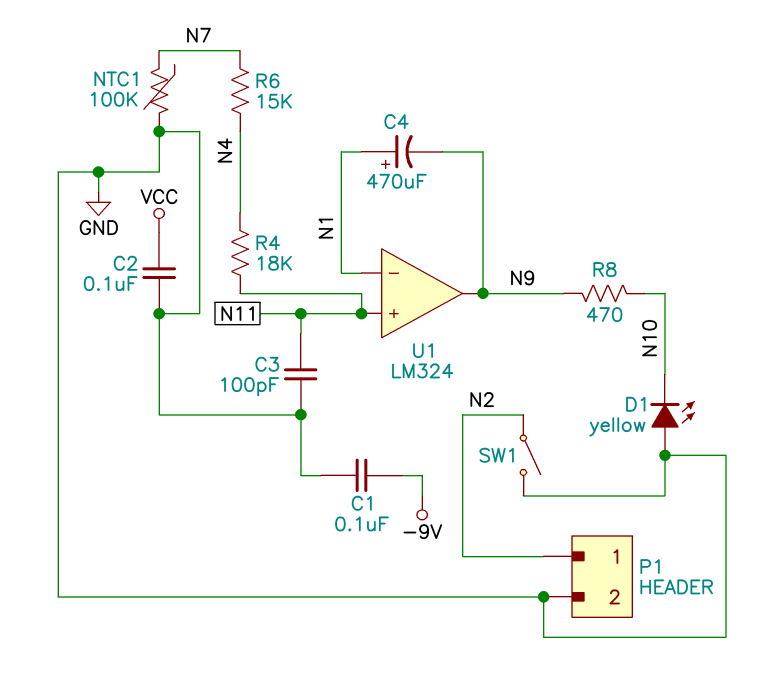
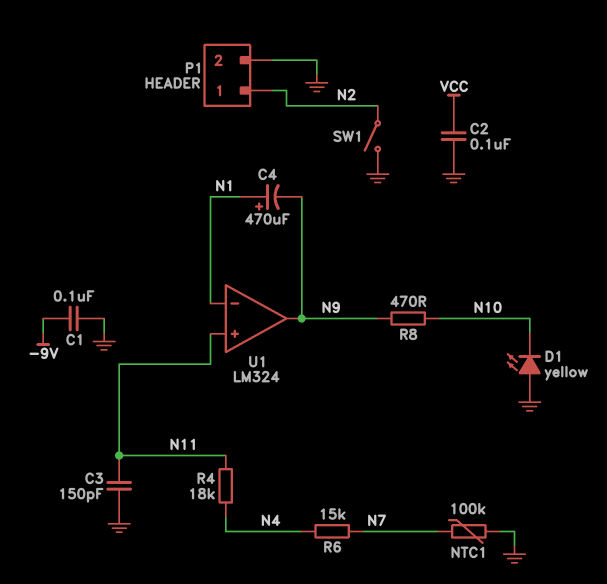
C3: 100pF (GND, N11) -> 150pF (GND, N11)

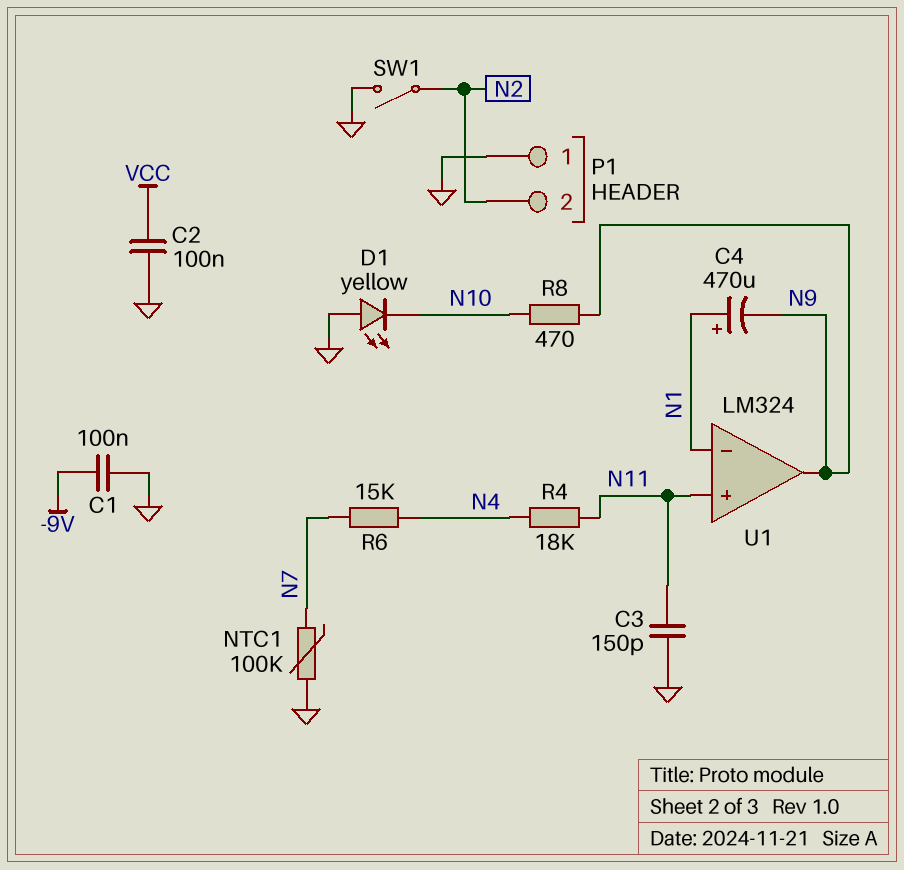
P1 pin 1: N2 -> GND
P1 pin 2: GND -> N2

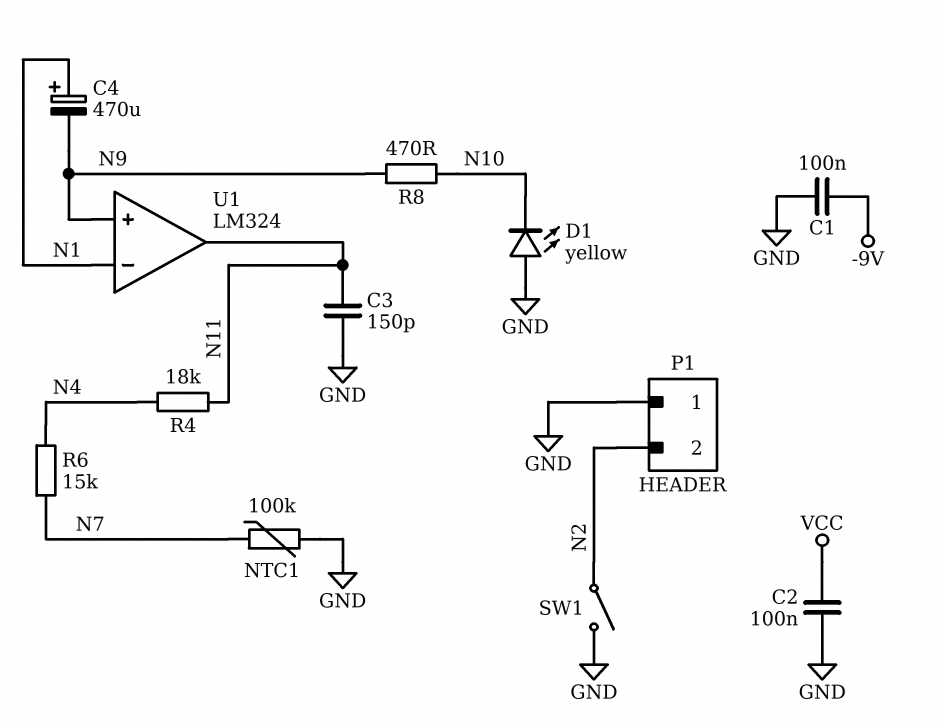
U1 pin in+: N11 -> N9
U1 pin out: N9 -> N11

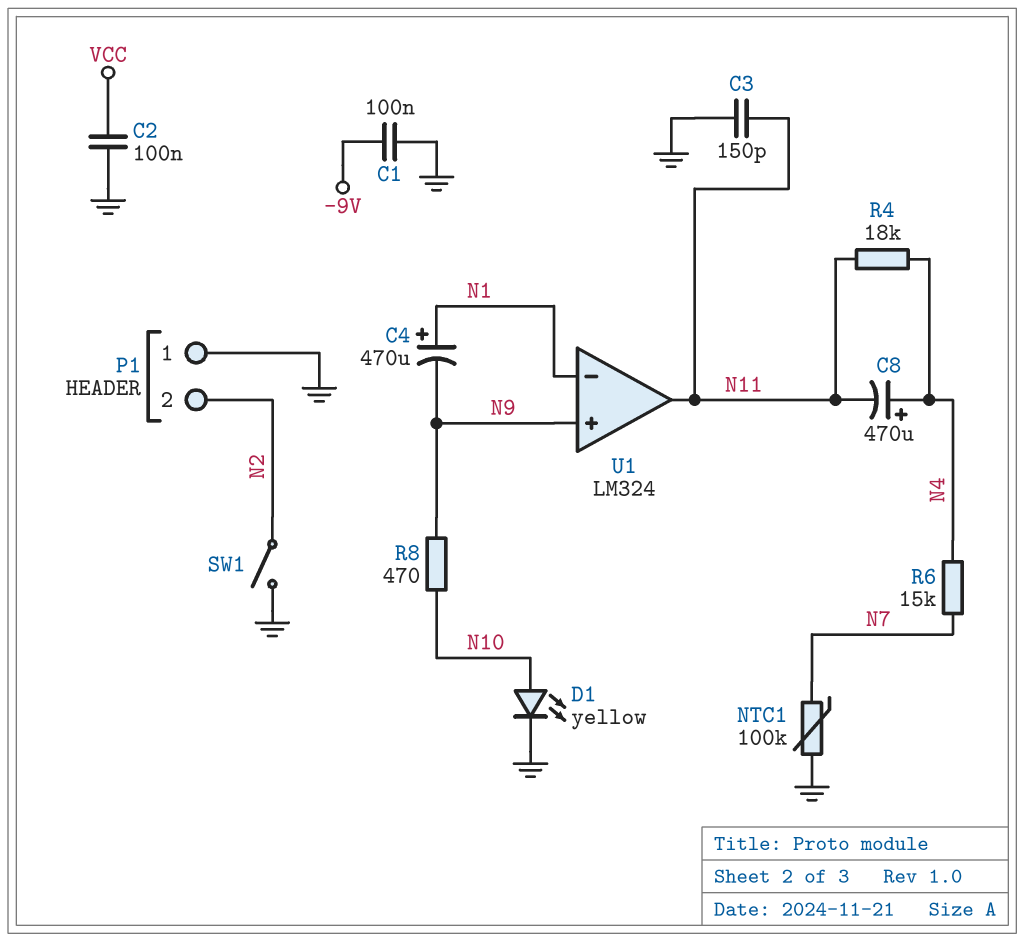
C8: none -> 470uF (plus N4, minus N11)
D1: LED yellow (A GND, K N10) -> LED yellow (A N10, K GND)

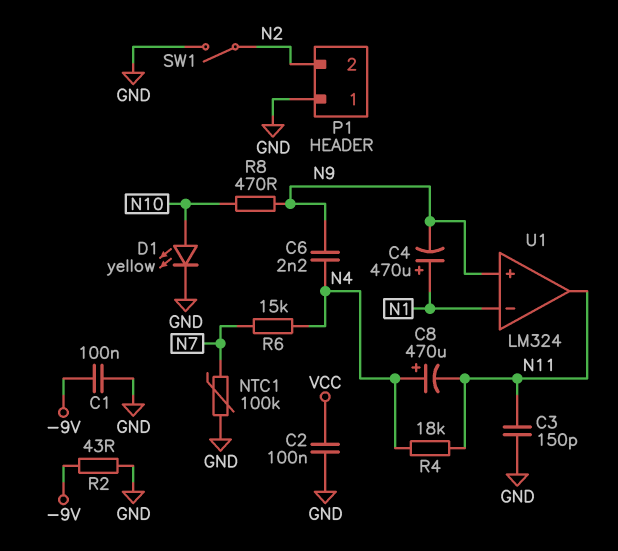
C6: none -> 2.2nF (N4, N9)
R2: none -> 43 (-9V, GND)

